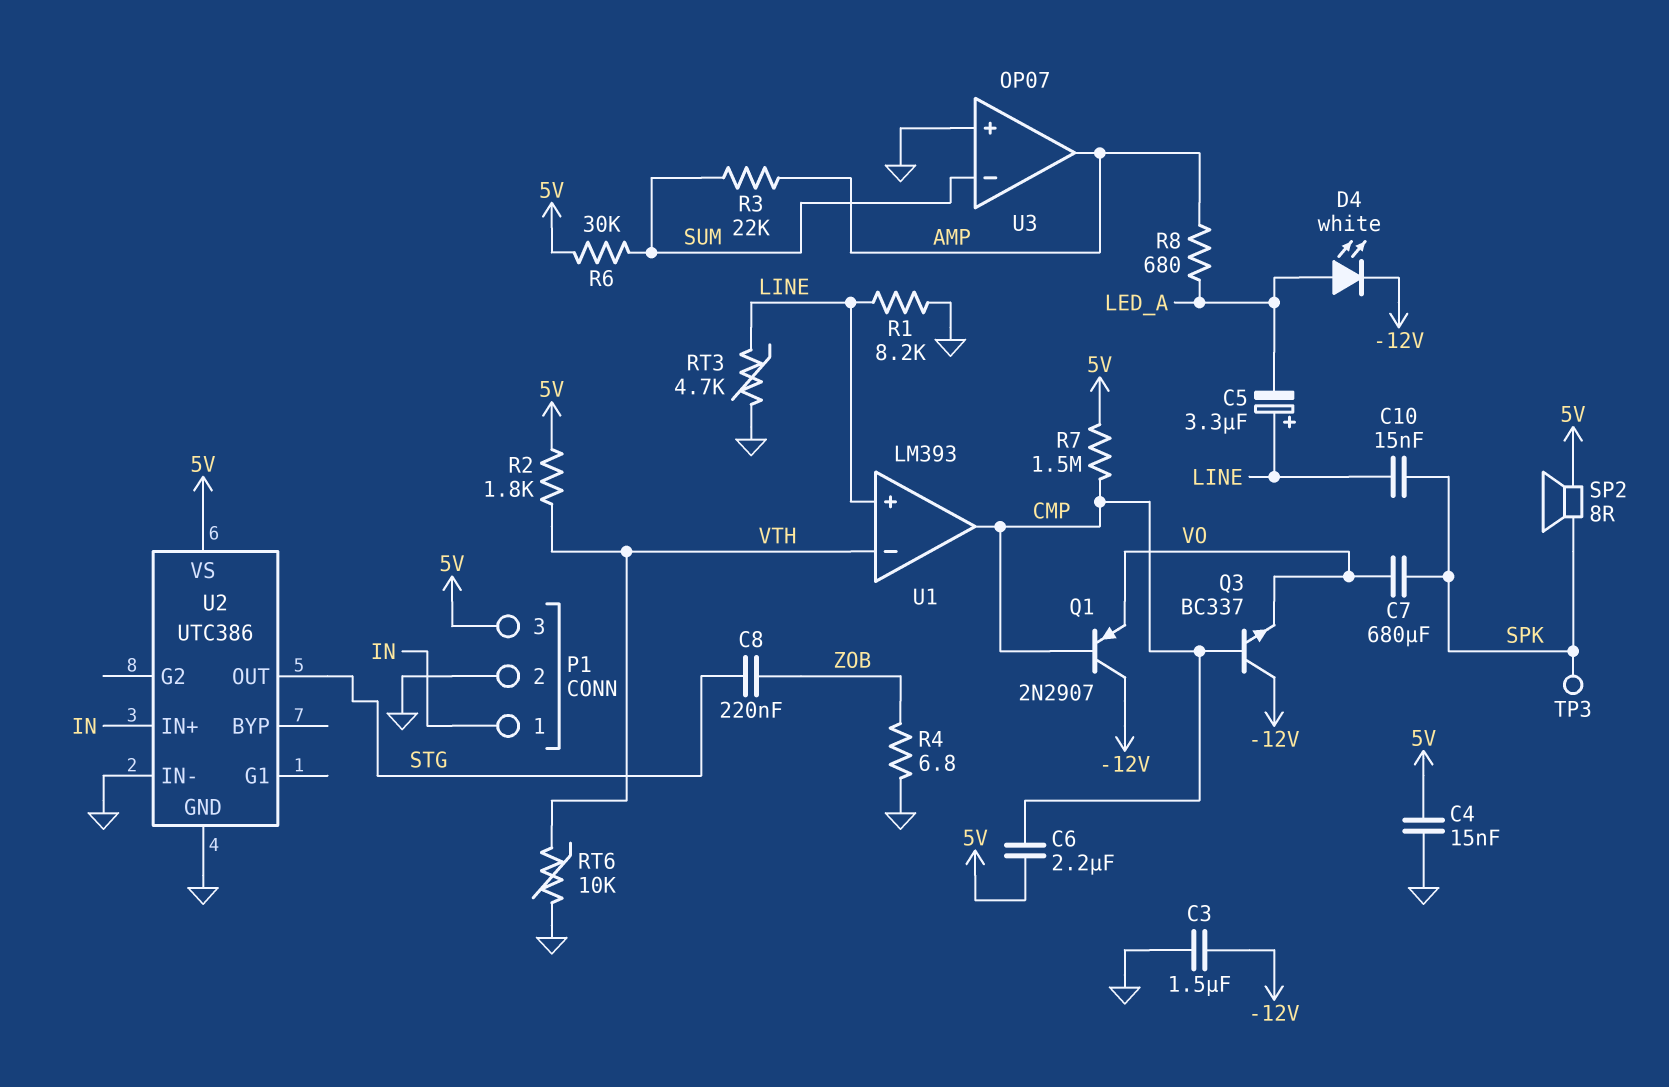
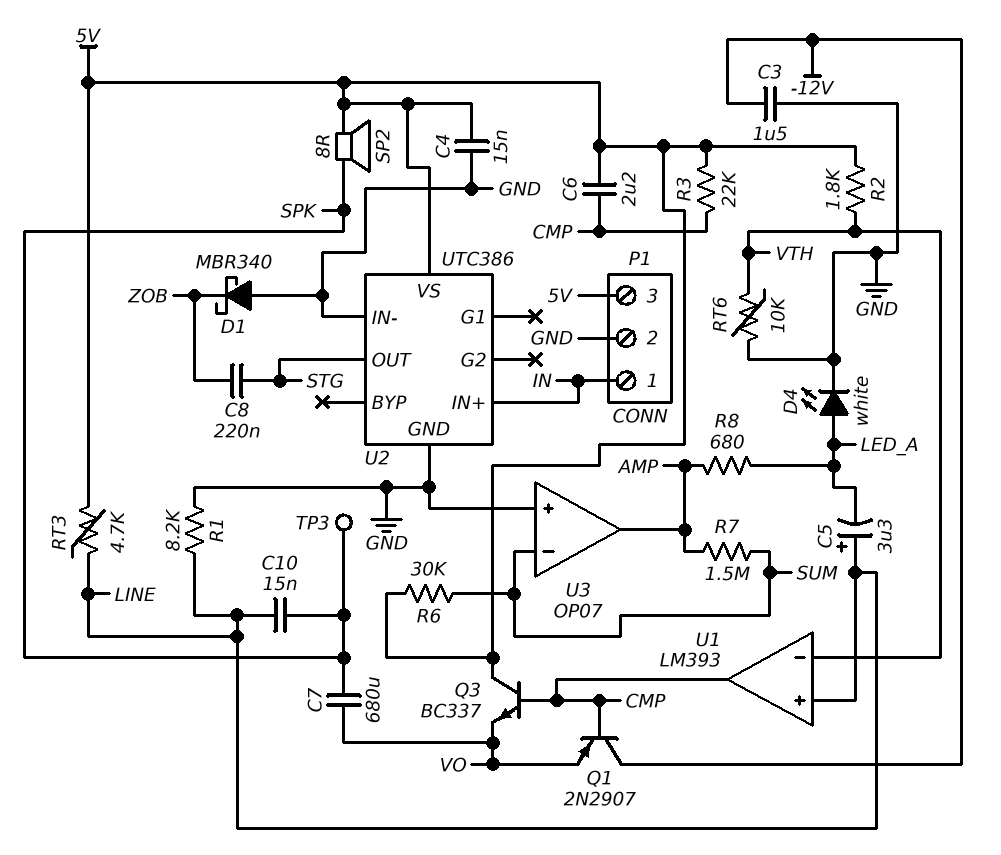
D1: none -> schottky MBR340 (A GND, K ZOB)
D4: LED white (A LED_A, K -12V) -> LED white (A LED_A, K GND)
Q3: NPN BC337 (B CMP, C -12V, E VO) -> NPN BC337 (B CMP, C 5V, E VO)
R3: 22k (AMP, SUM) -> 22k (5V, CMP)
R4: 6.8 (GND, ZOB) -> none
R7: 1.5M (5V, CMP) -> 1.5M (AMP, SUM)
RT3: 4.7k (GND, LINE) -> 4.7k (5V, LINE)

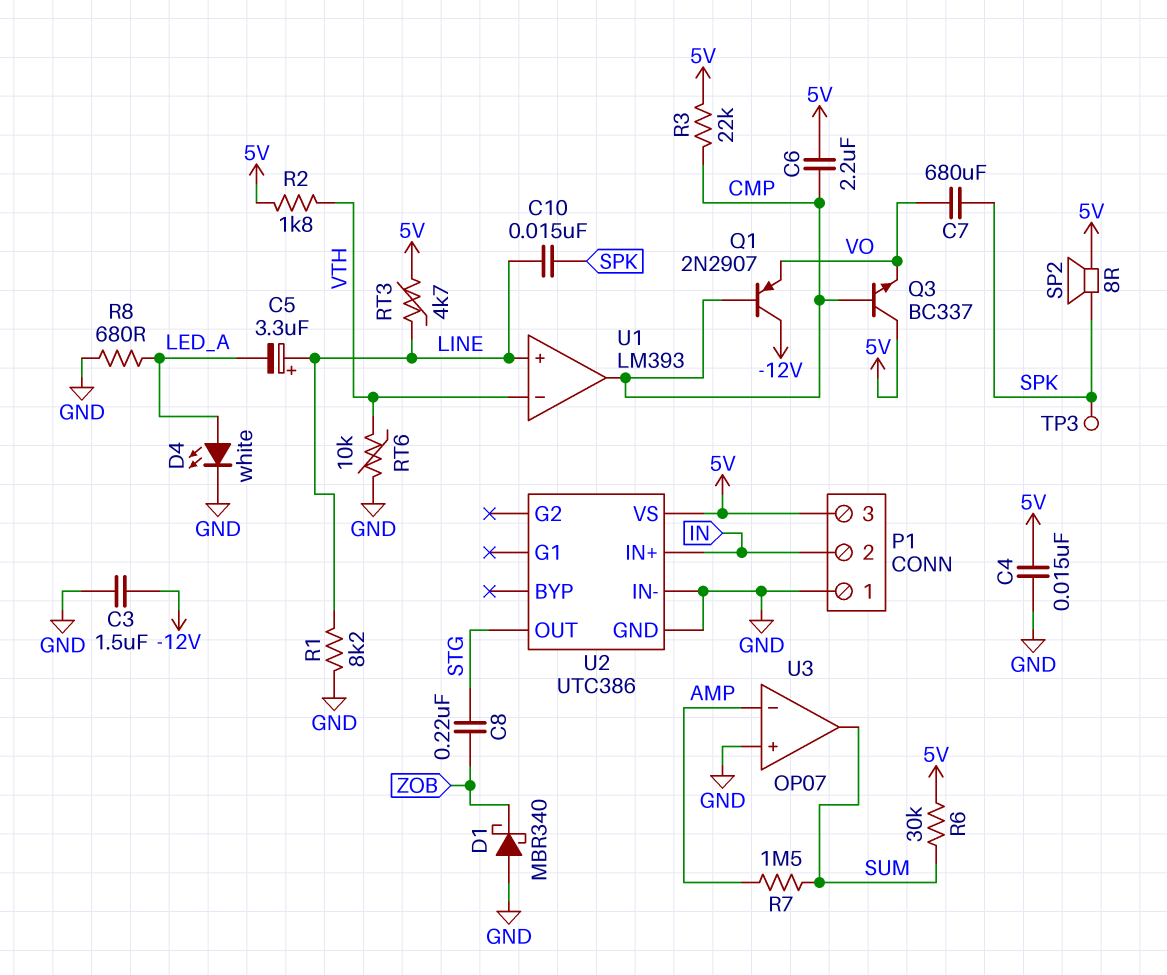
P1 pin 1: IN -> GND
P1 pin 2: GND -> IN
R8: 680 (AMP, LED_A) -> 680 (GND, LED_A)
U3 pin in-: SUM -> AMP
U3 pin out: AMP -> SUM

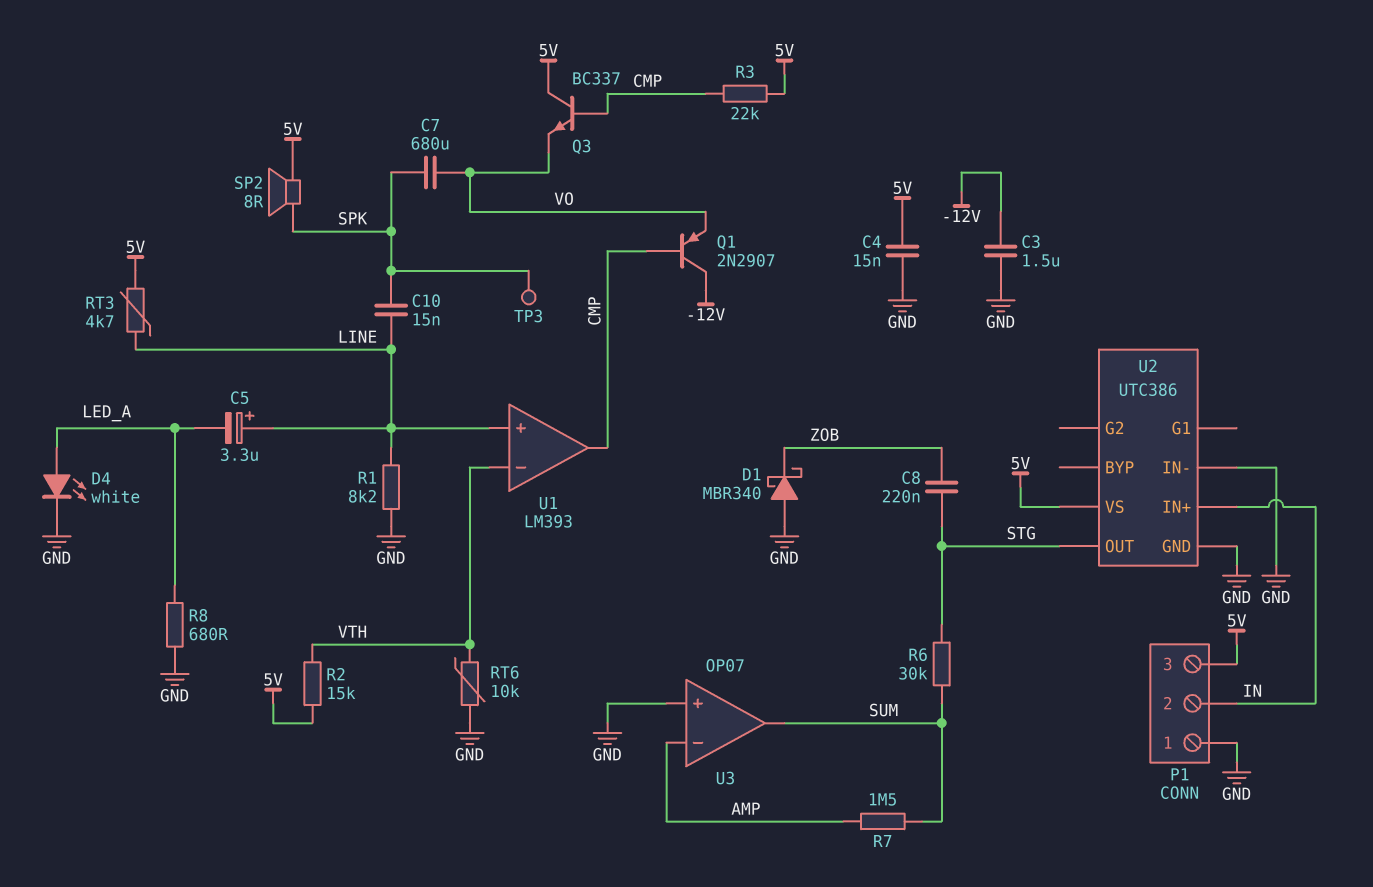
C6: 2.2uF (5V, CMP) -> none
R2: 1.8k (5V, VTH) -> 15k (5V, VTH)
R6: 30k (5V, SUM) -> 30k (STG, SUM)

